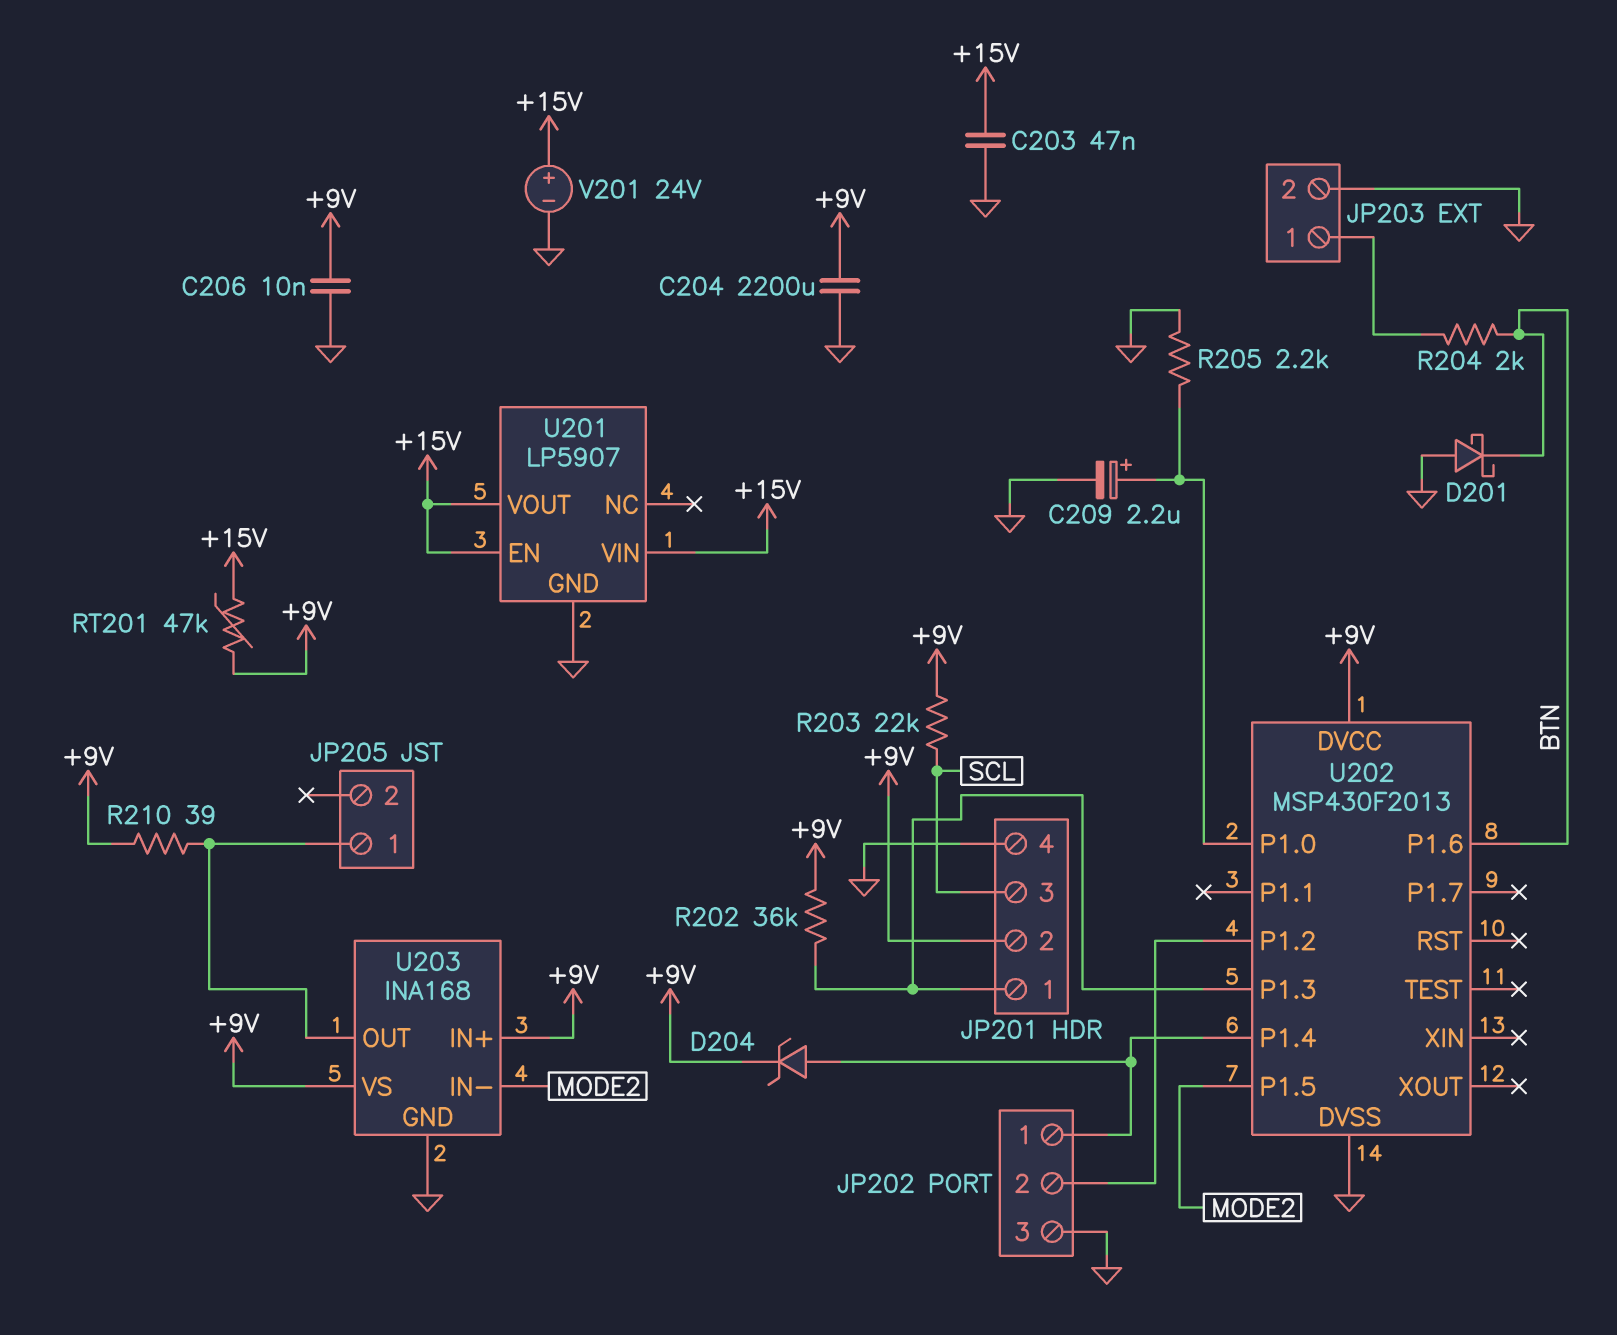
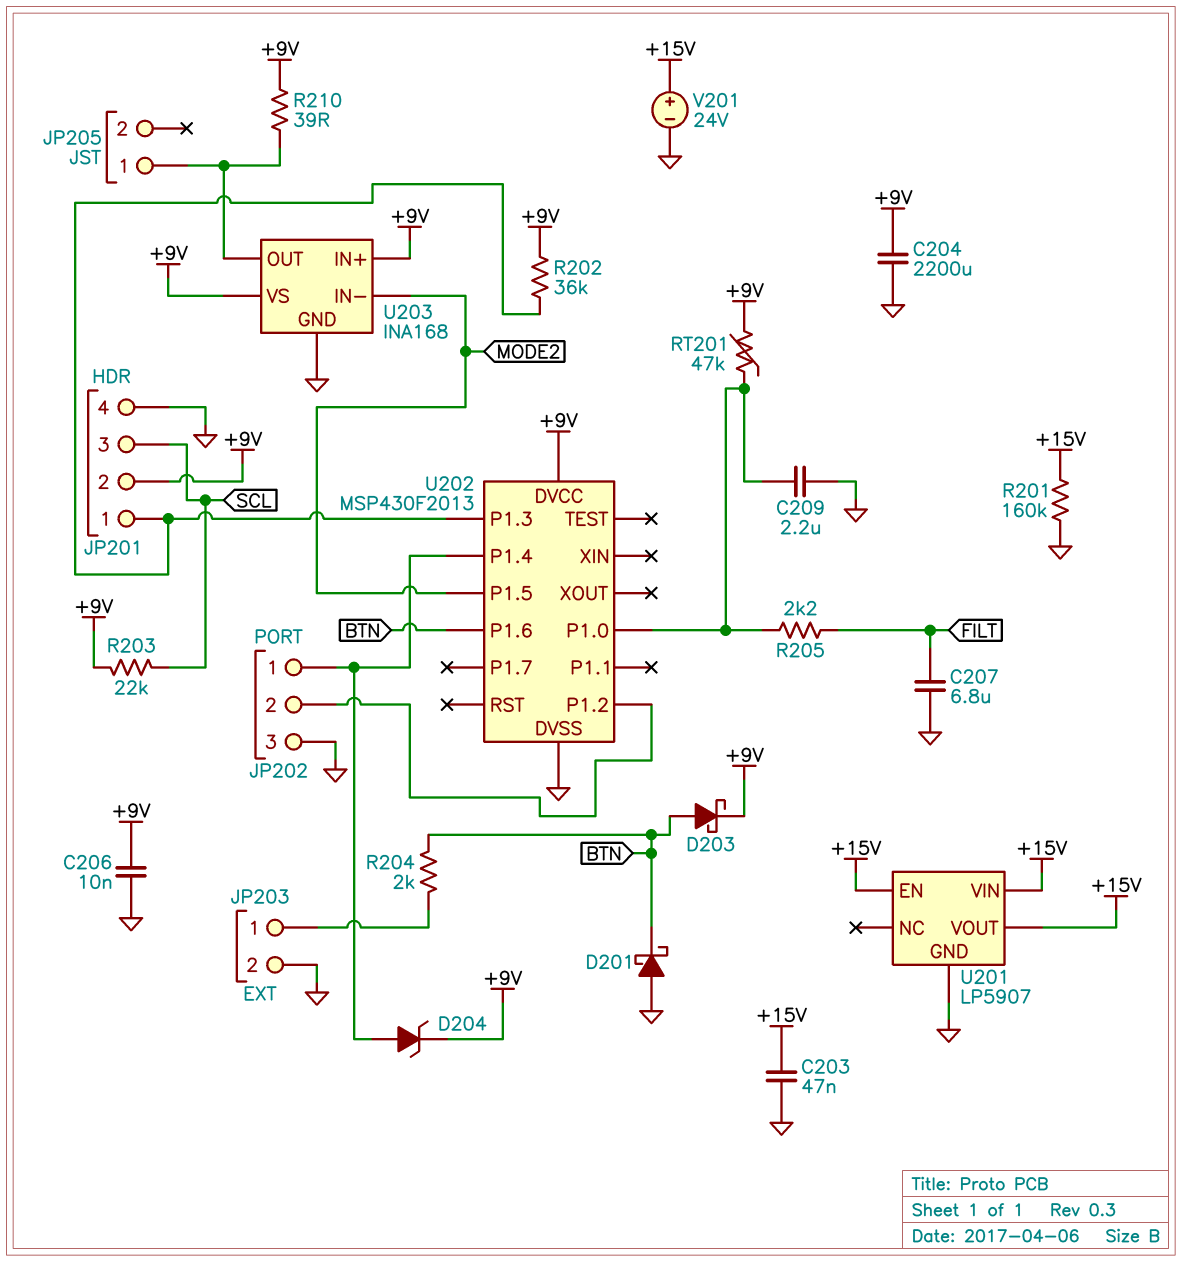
C207: none -> 6.8uF (FILT, GND)
C209: 2.2uF (plus U202/P1.0, minus GND) -> 2.2uF (GND, U202/P1.0)
D203: none -> schottky (A BTN, K +9V)
R201: none -> 160k (+15V, GND)
R205: 2.2k (GND, U202/P1.0) -> 2.2k (FILT, U202/P1.0)
RT201: 47k (+9V, +15V) -> 47k (+9V, U202/P1.0)

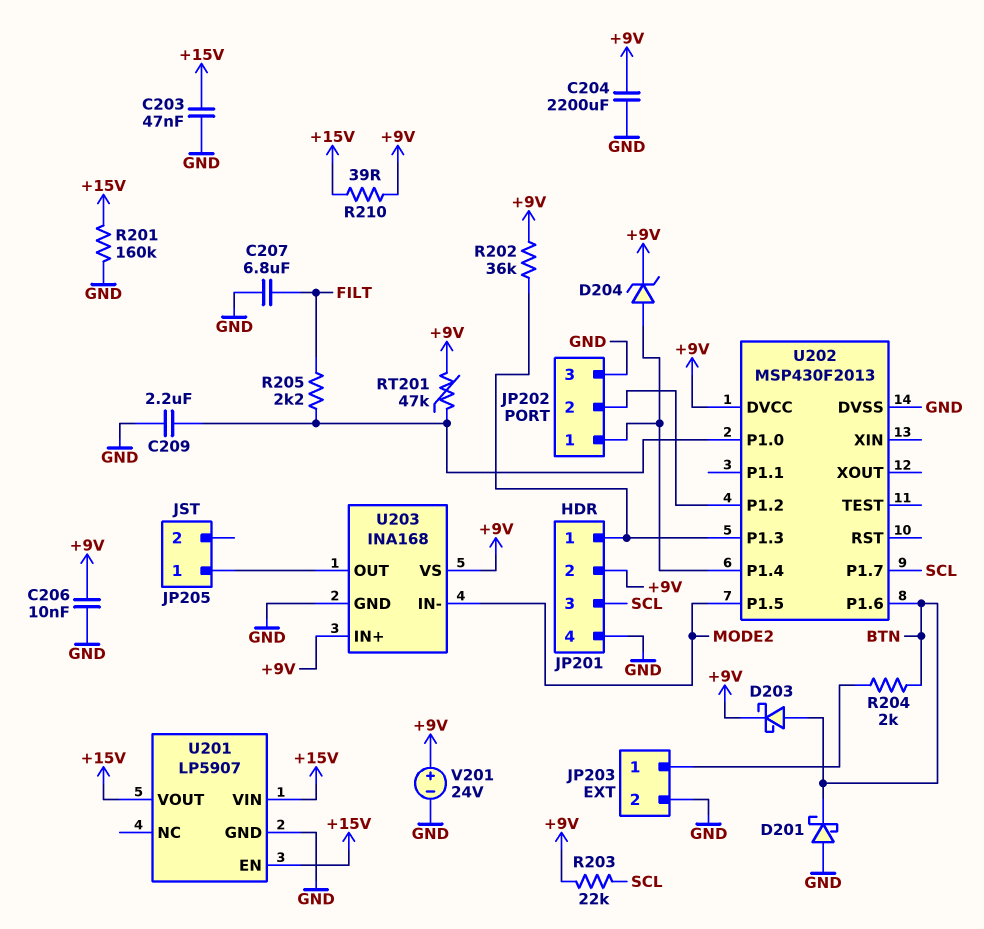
R210: 39 (+9V, JP205/1) -> 39 (+9V, +15V)
U202 pin P1.7: none -> SCL
V201: 24V (plus +15V, minus GND) -> 24V (plus +9V, minus GND)

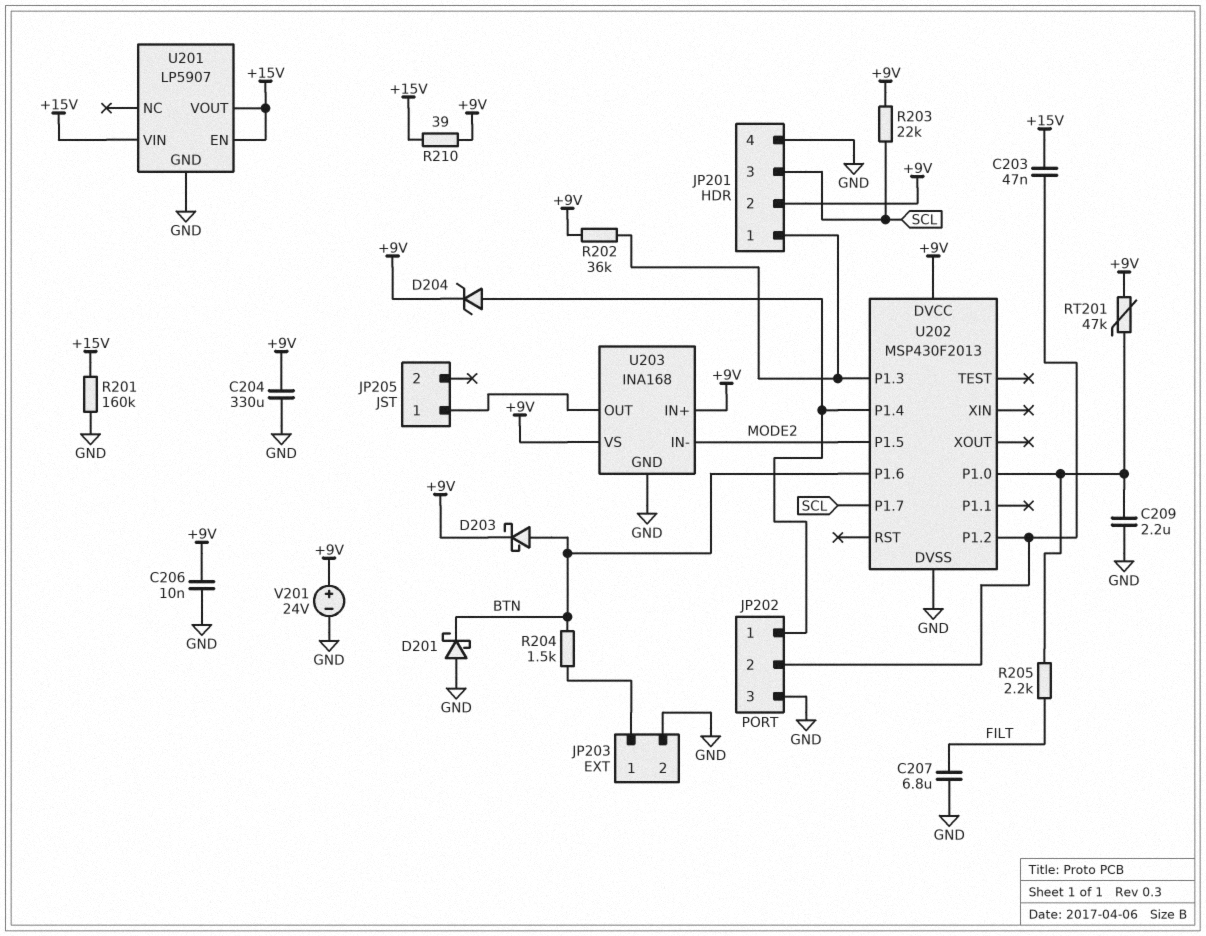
C203: 47nF (+15V, GND) -> 47nF (+15V, JP202/2)
C204: 2200uF (+9V, GND) -> 330uF (+9V, GND)
R204: 2k (BTN, JP203/1) -> 1.5k (BTN, JP203/1)

